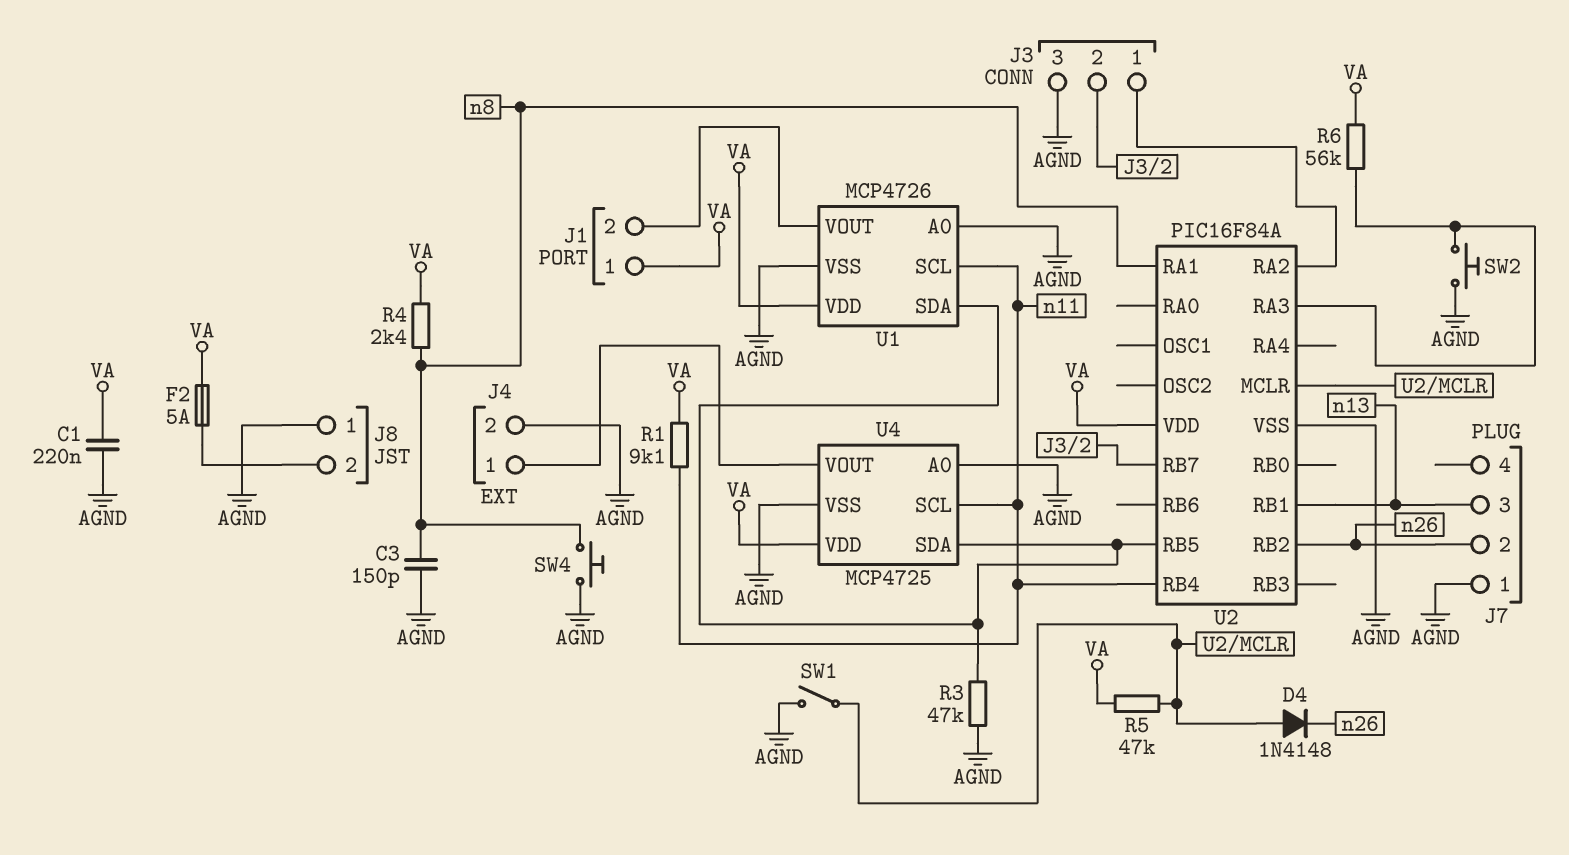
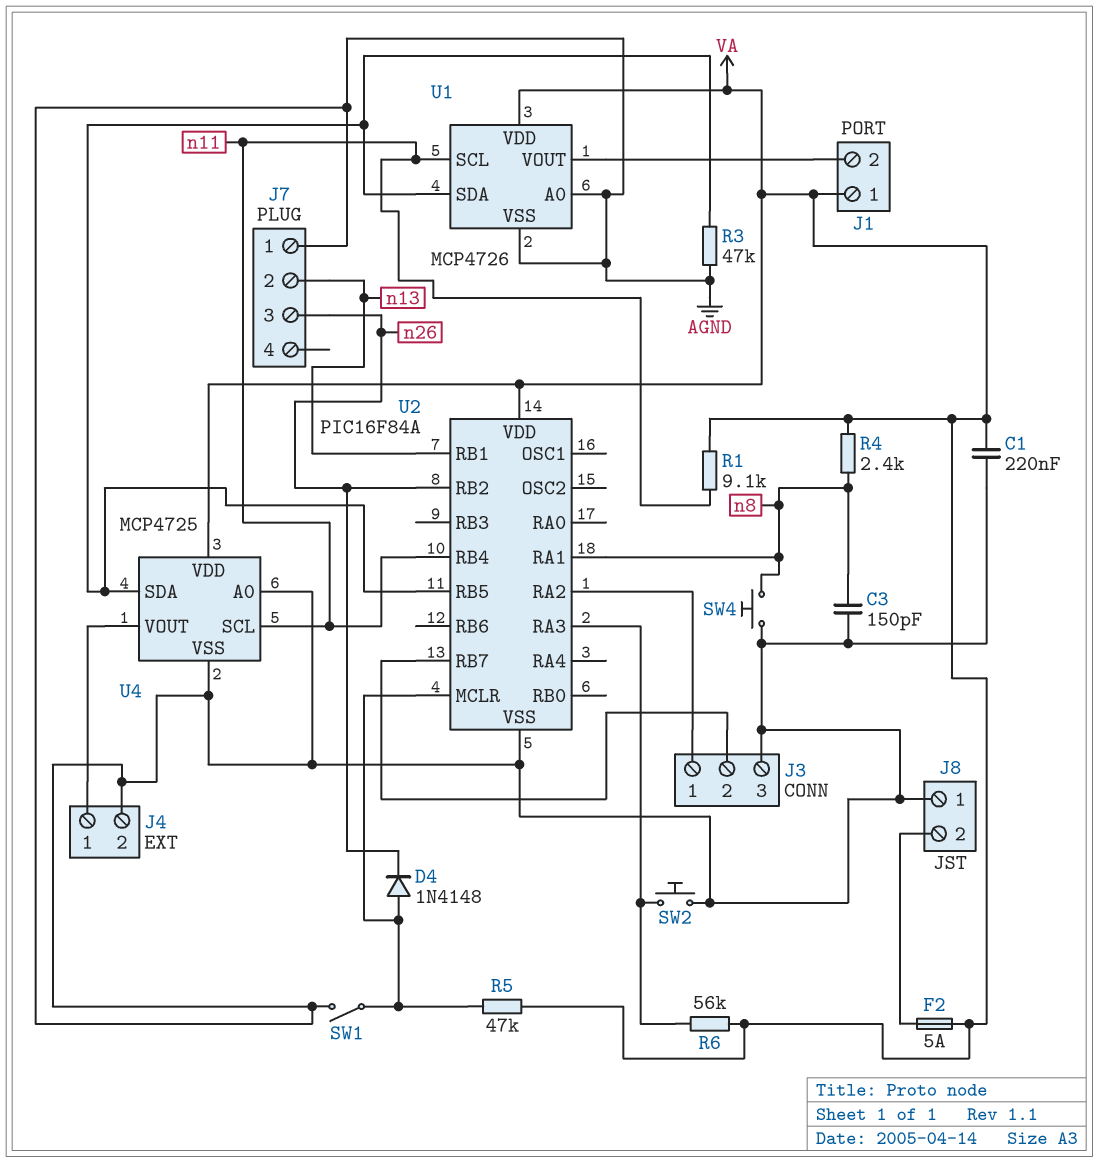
J7 pin 2: n26 -> n13
J7 pin 3: n13 -> n26

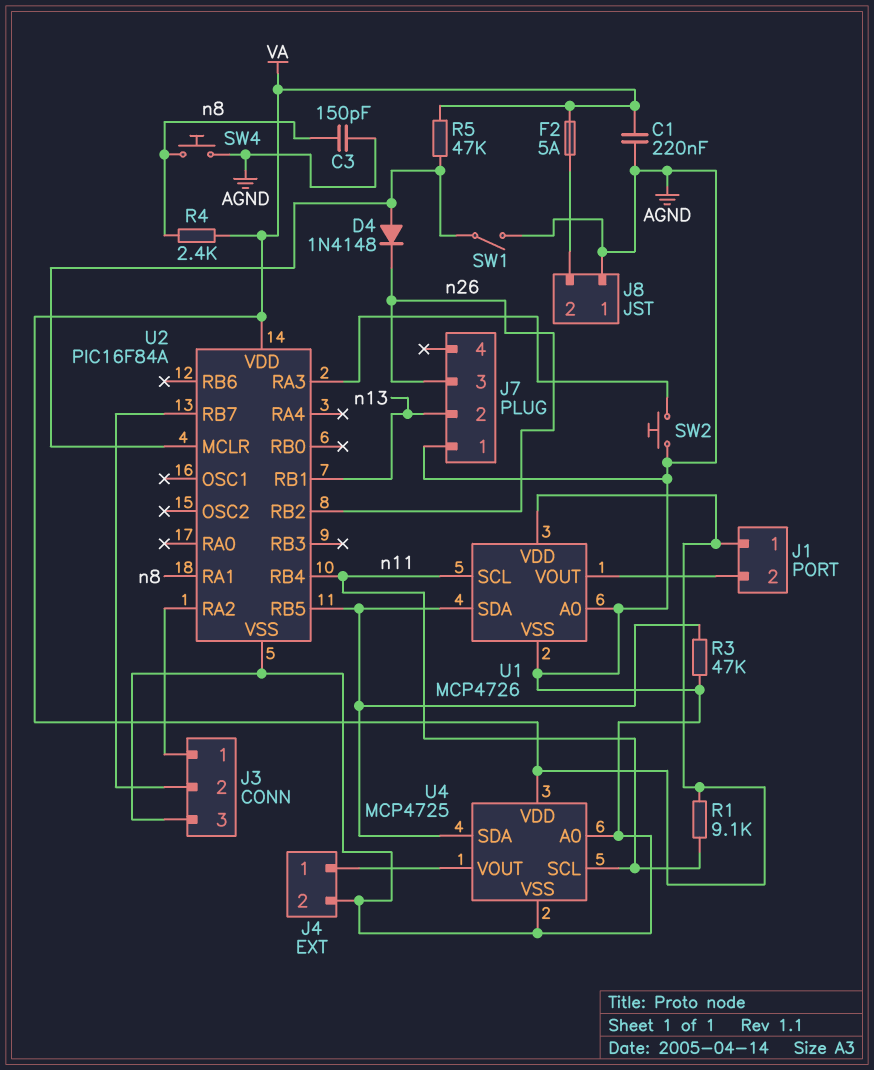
R6: 56k (U2/RA3, VA) -> none

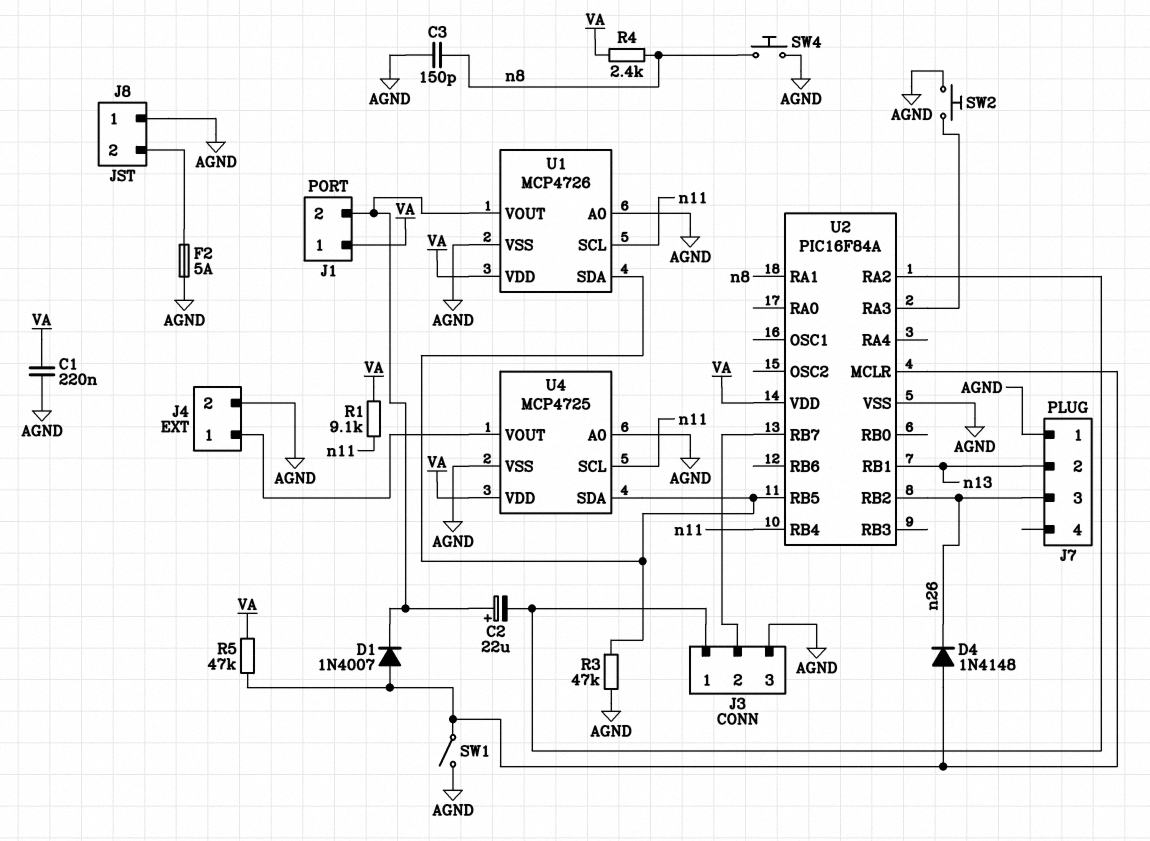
C2: none -> 22uF (plus J1/2, minus J3/1)
D1: none -> diode 1N4007 (A U2/MCLR, K J1/2)
F2: 5A (J8/2, VA) -> 5A (AGND, J8/2)

